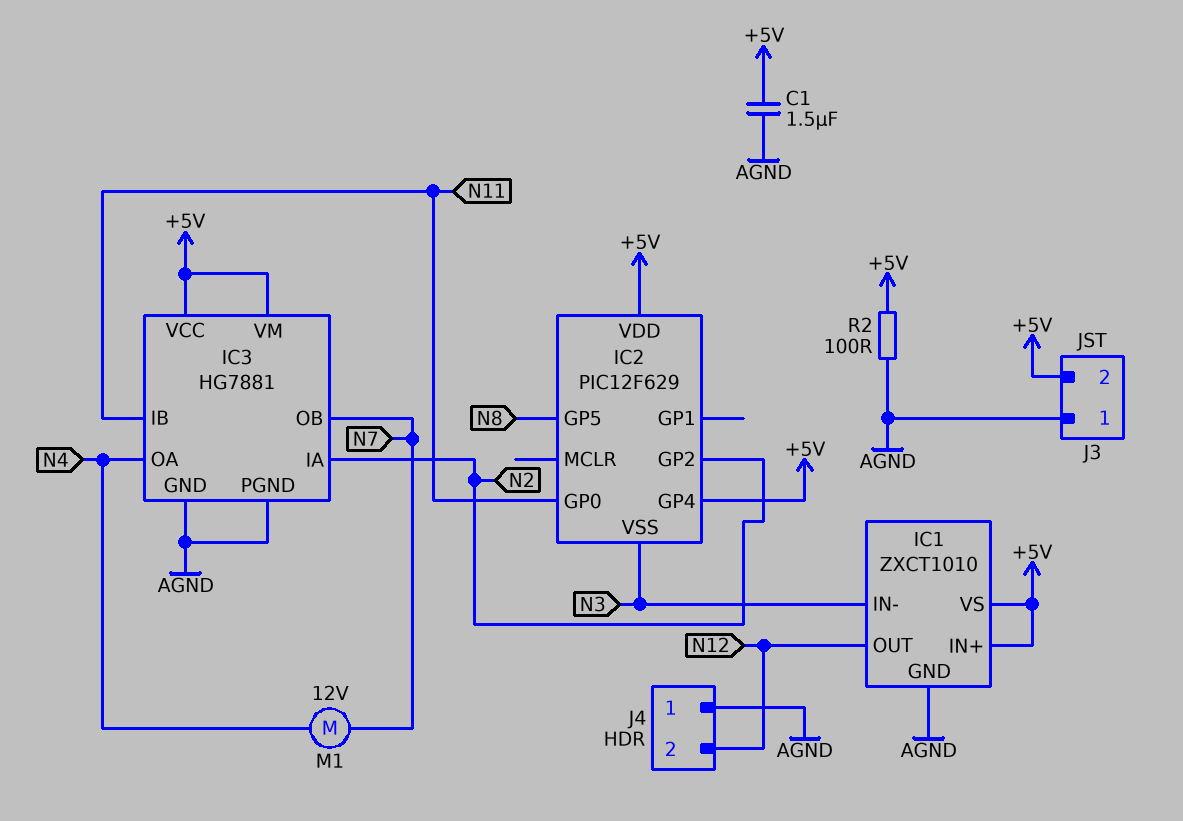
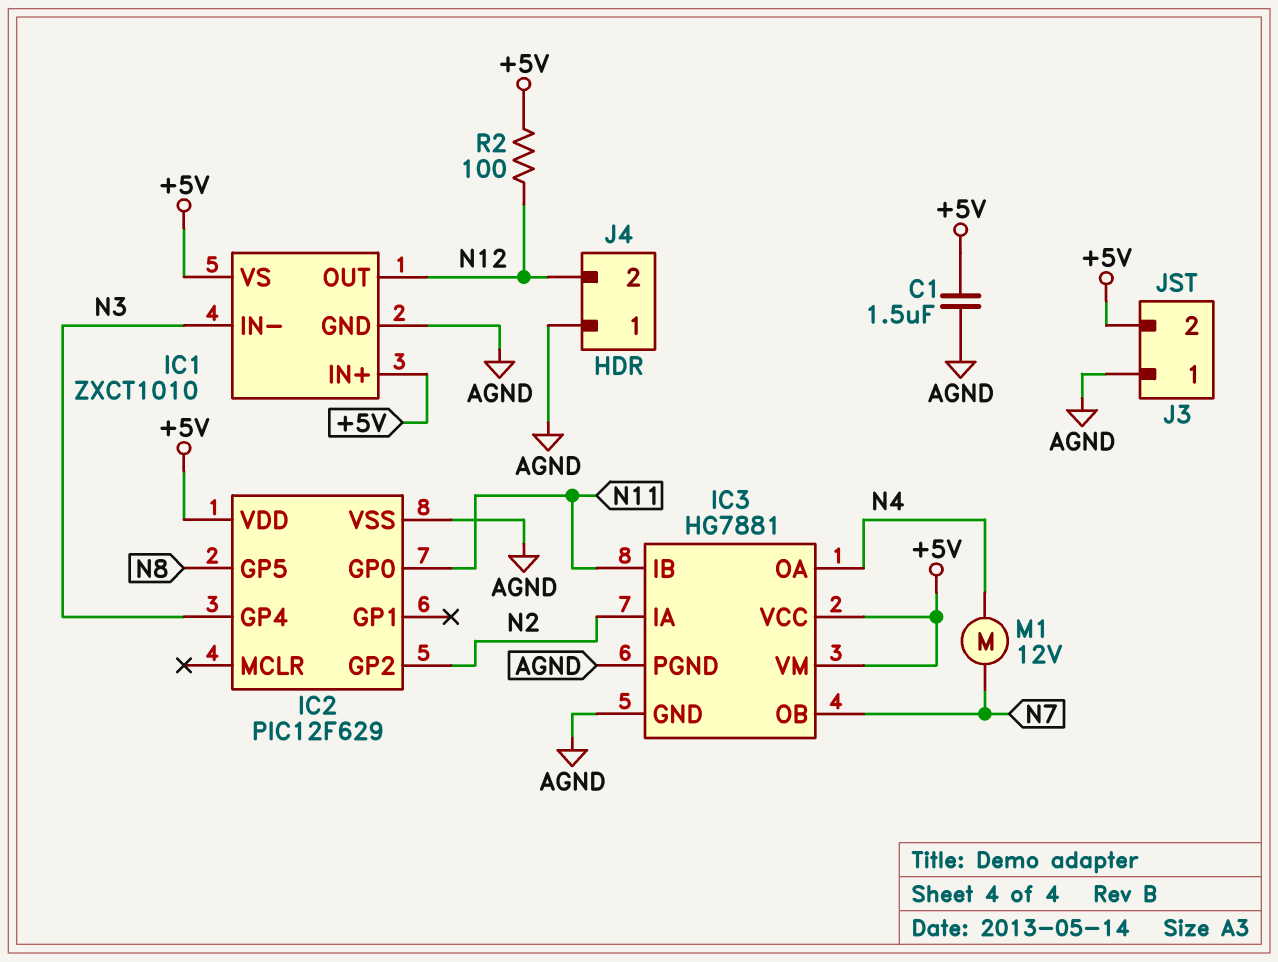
IC2 pin GP4: +5V -> N3
IC2 pin VSS: N3 -> AGND
R2: 100 (+5V, AGND) -> 100 (+5V, N12)

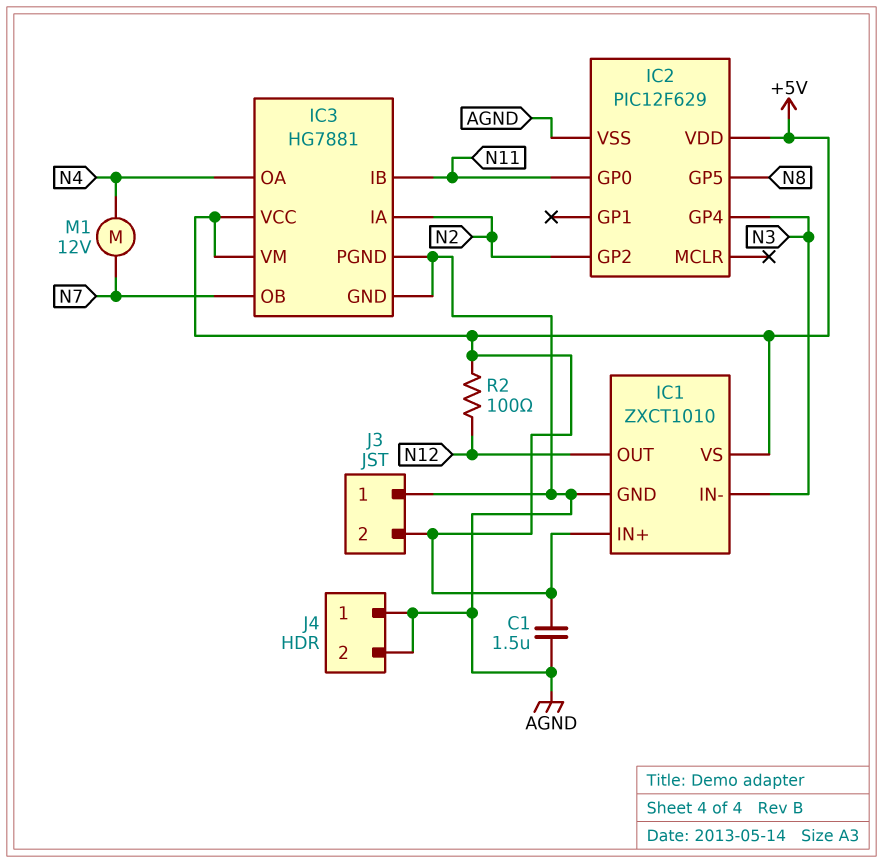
J4 pin 2: N12 -> AGND

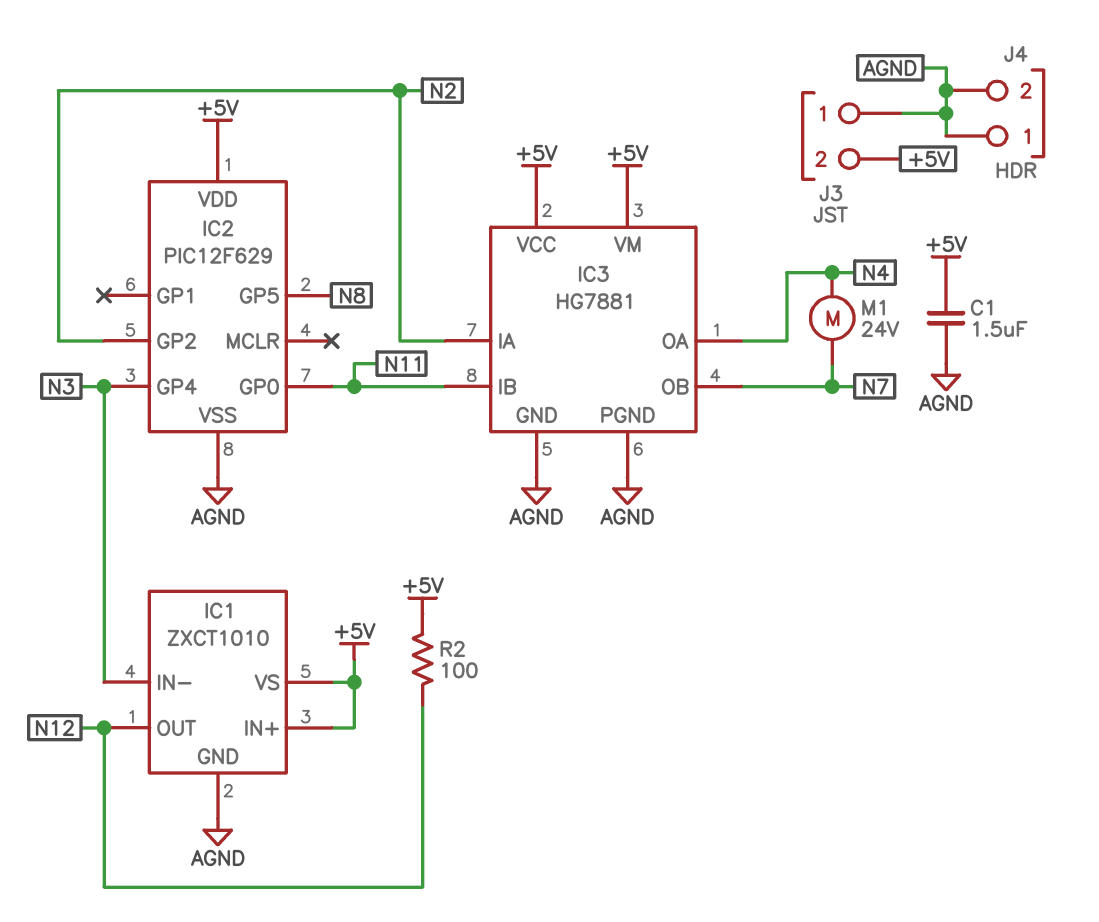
M1: motor 12V (N4, N7) -> motor 24V (N4, N7)

